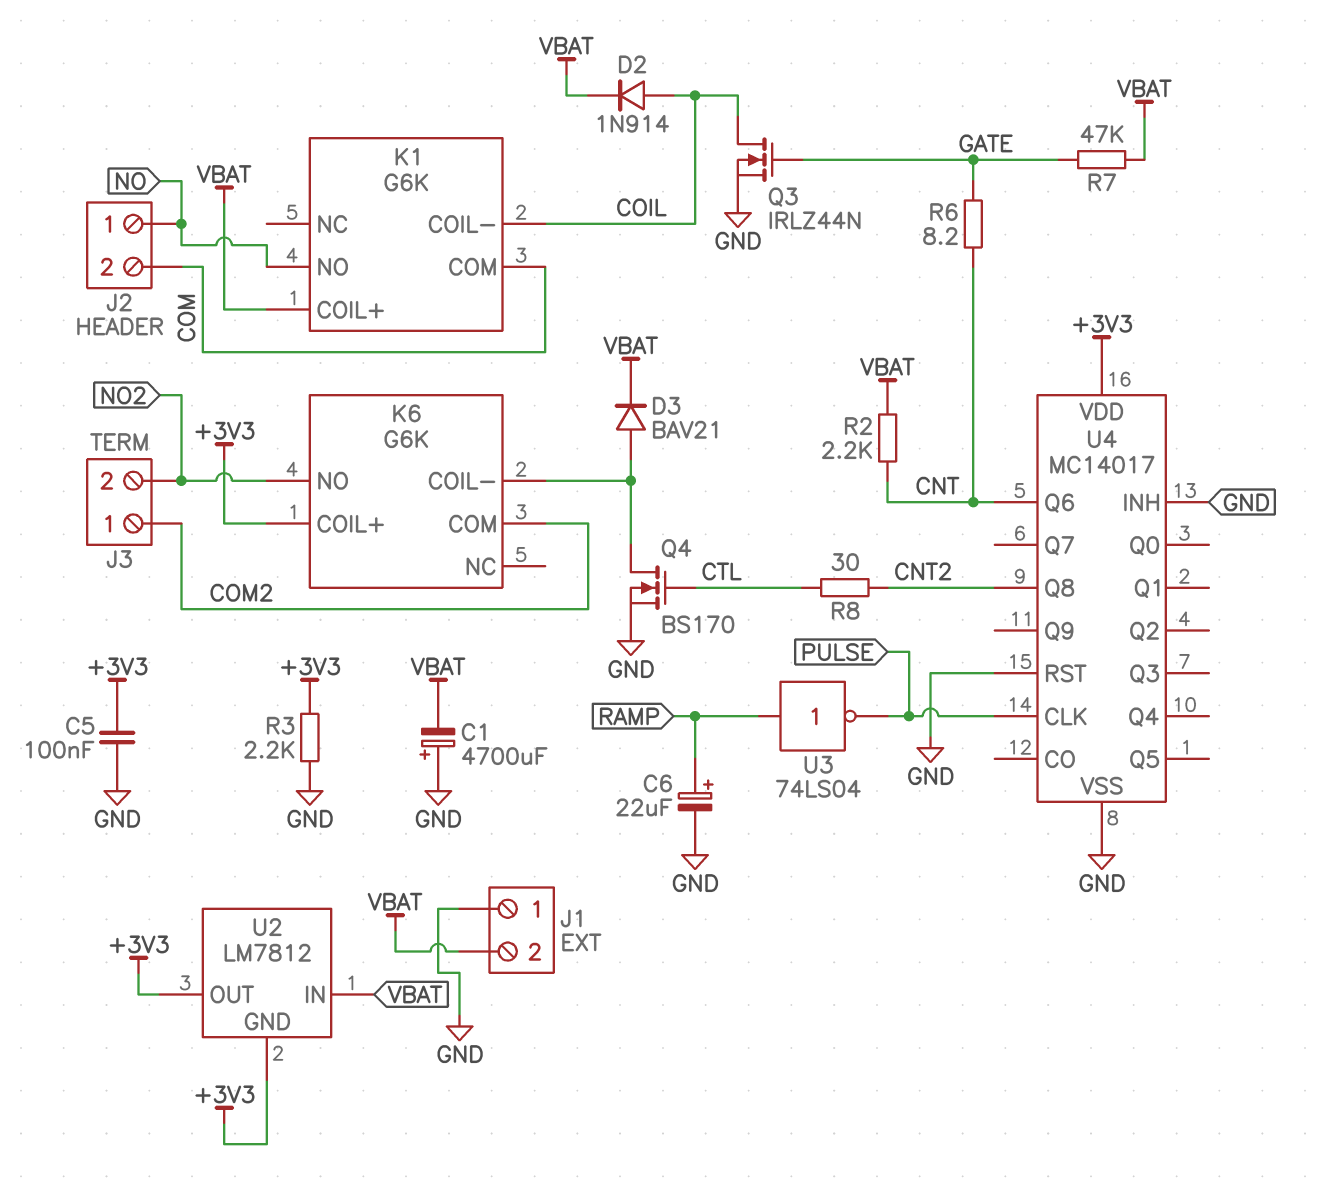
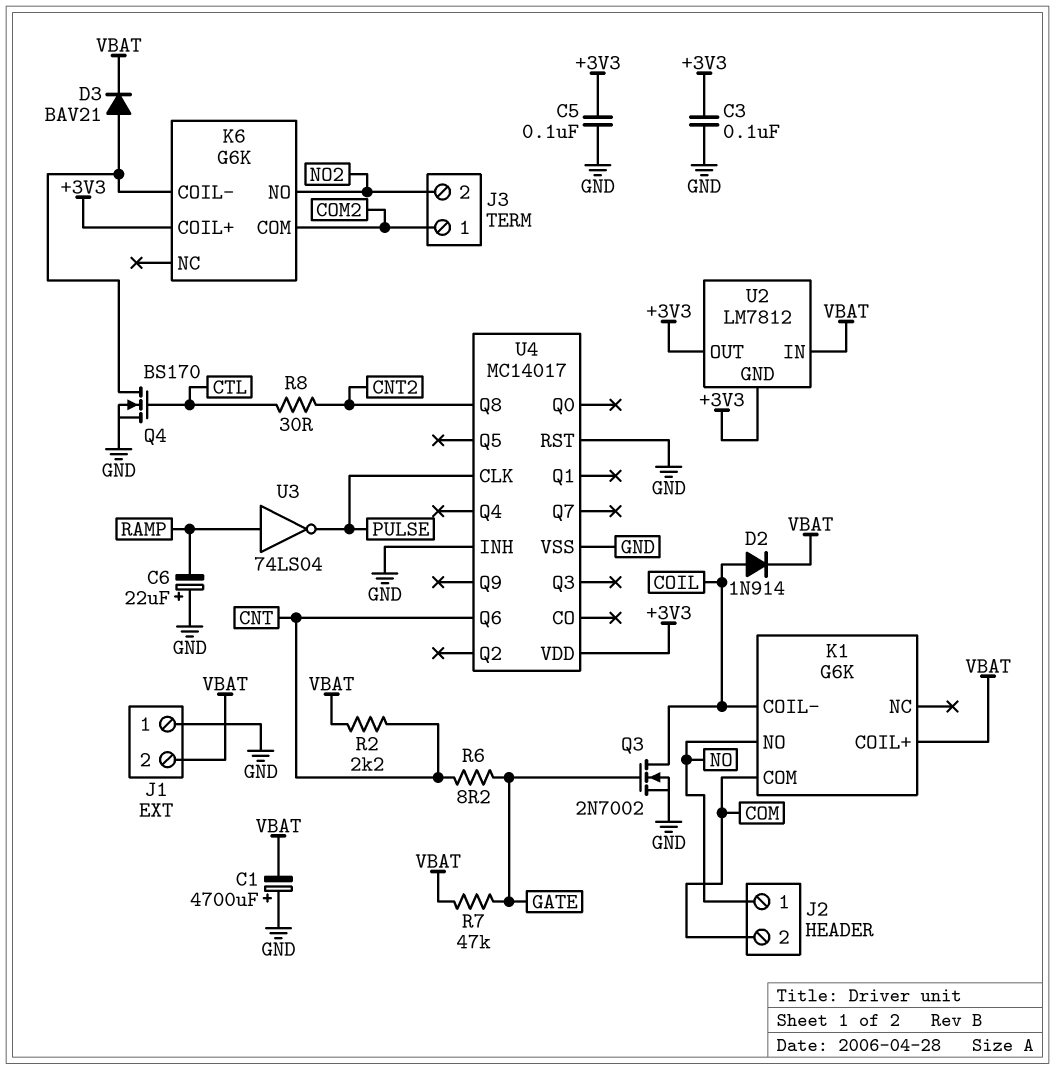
C3: none -> 100nF (+3V3, GND)
C6: 22uF (plus RAMP, minus GND) -> 22uF (plus GND, minus RAMP)
Q3: NMOS IRLZ44N (G GATE, D COIL, S GND) -> NMOS 2N7002 (G GATE, D COIL, S GND)
R3: 2.2k (+3V3, GND) -> none

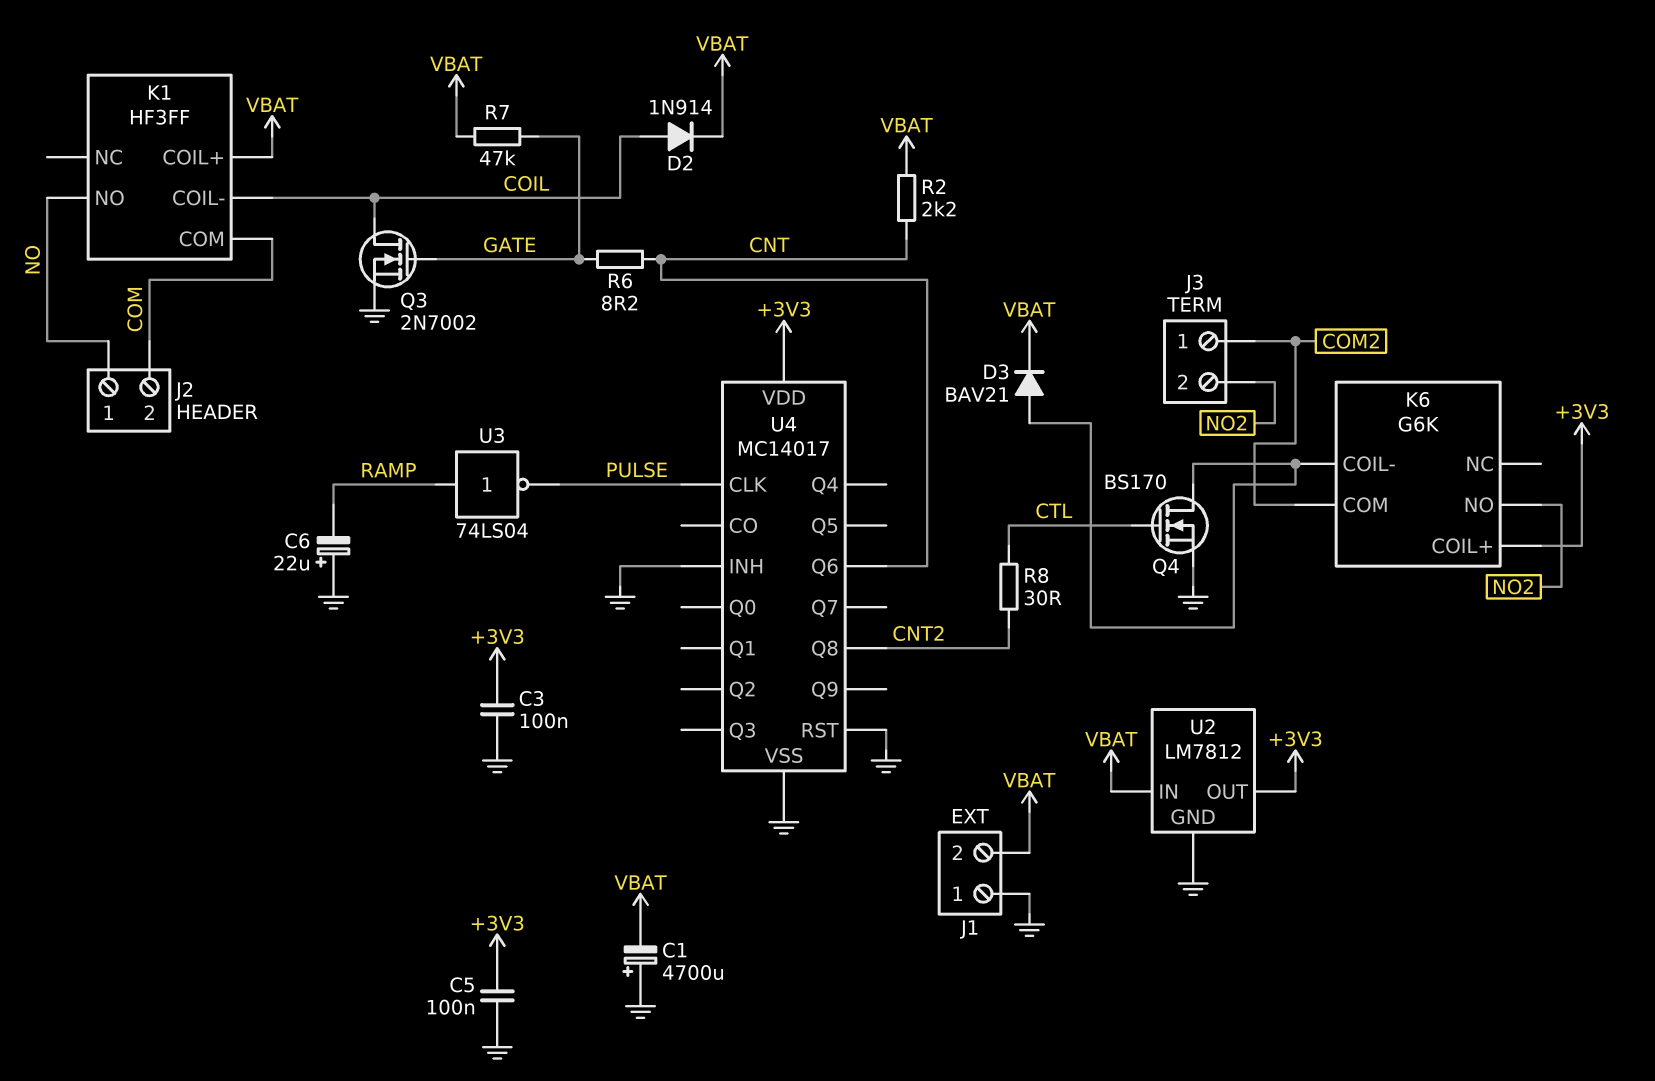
K1: G6K -> HF3FF
U2 pin GND: +3V3 -> GND

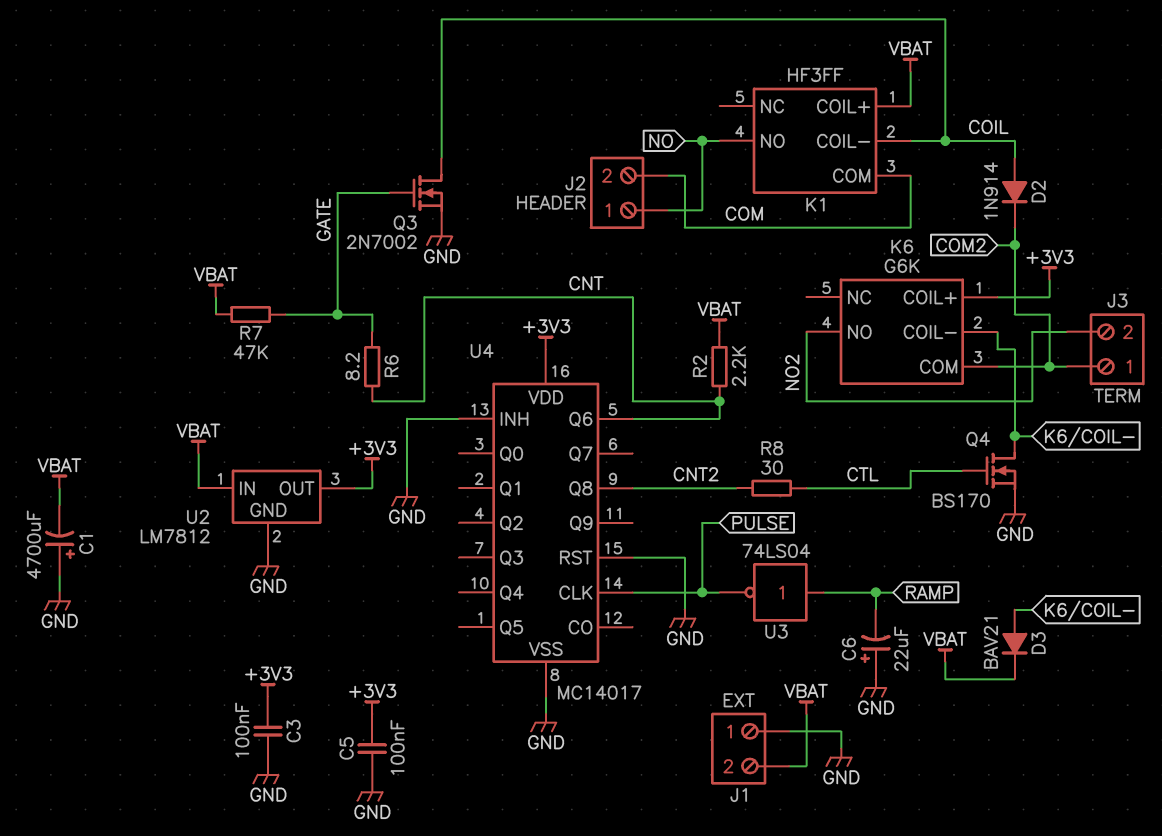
D2: diode 1N914 (A COIL, K VBAT) -> diode 1N914 (A COIL, K COM2)

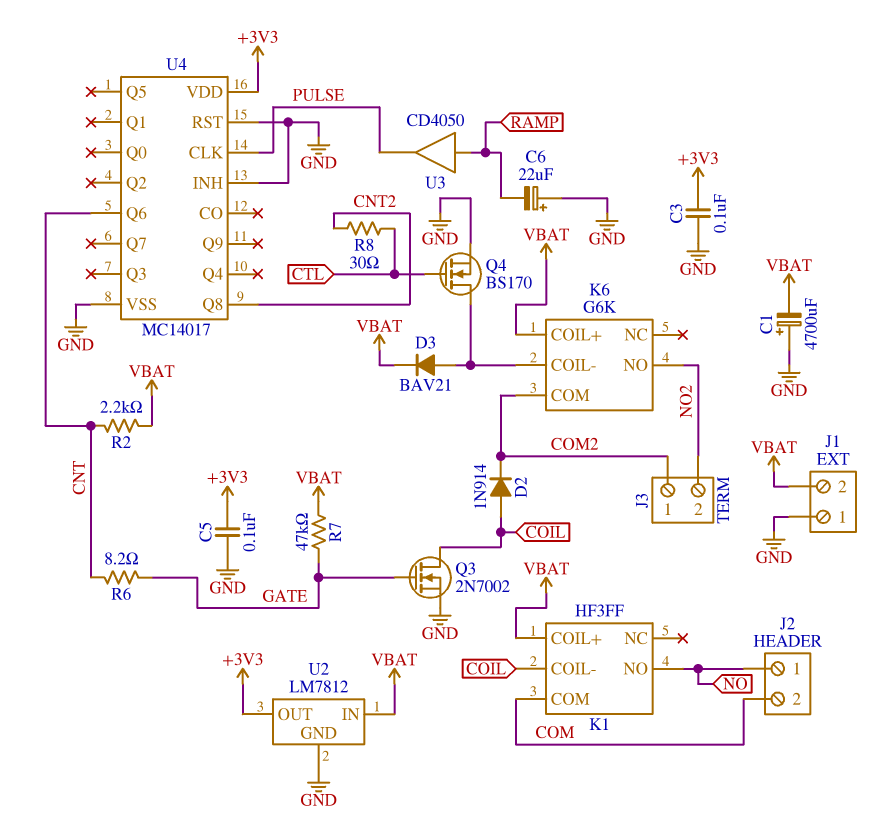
K6 pin COIL+: +3V3 -> VBAT
U3: NOT 74LS04 (in RAMP, out PULSE) -> buffer CD4050 (in RAMP, out PULSE)

